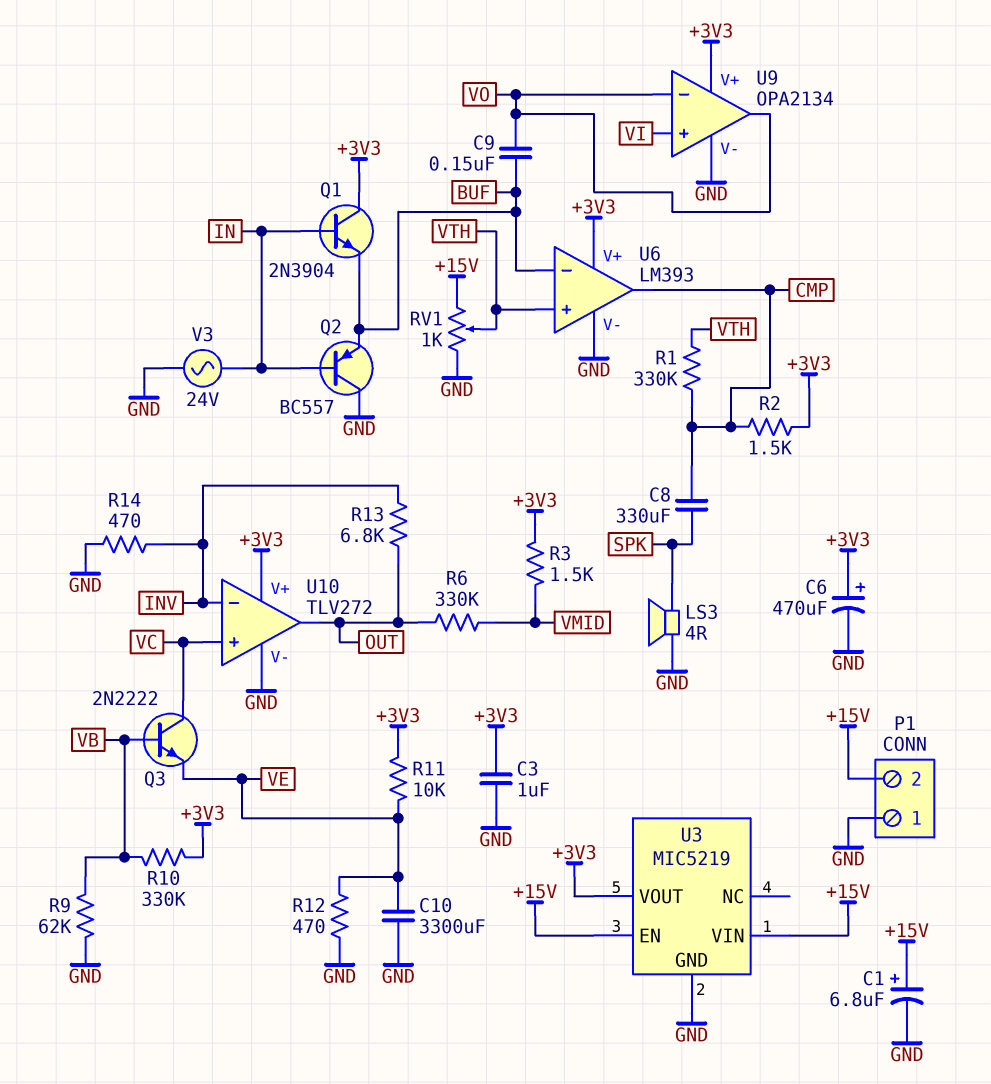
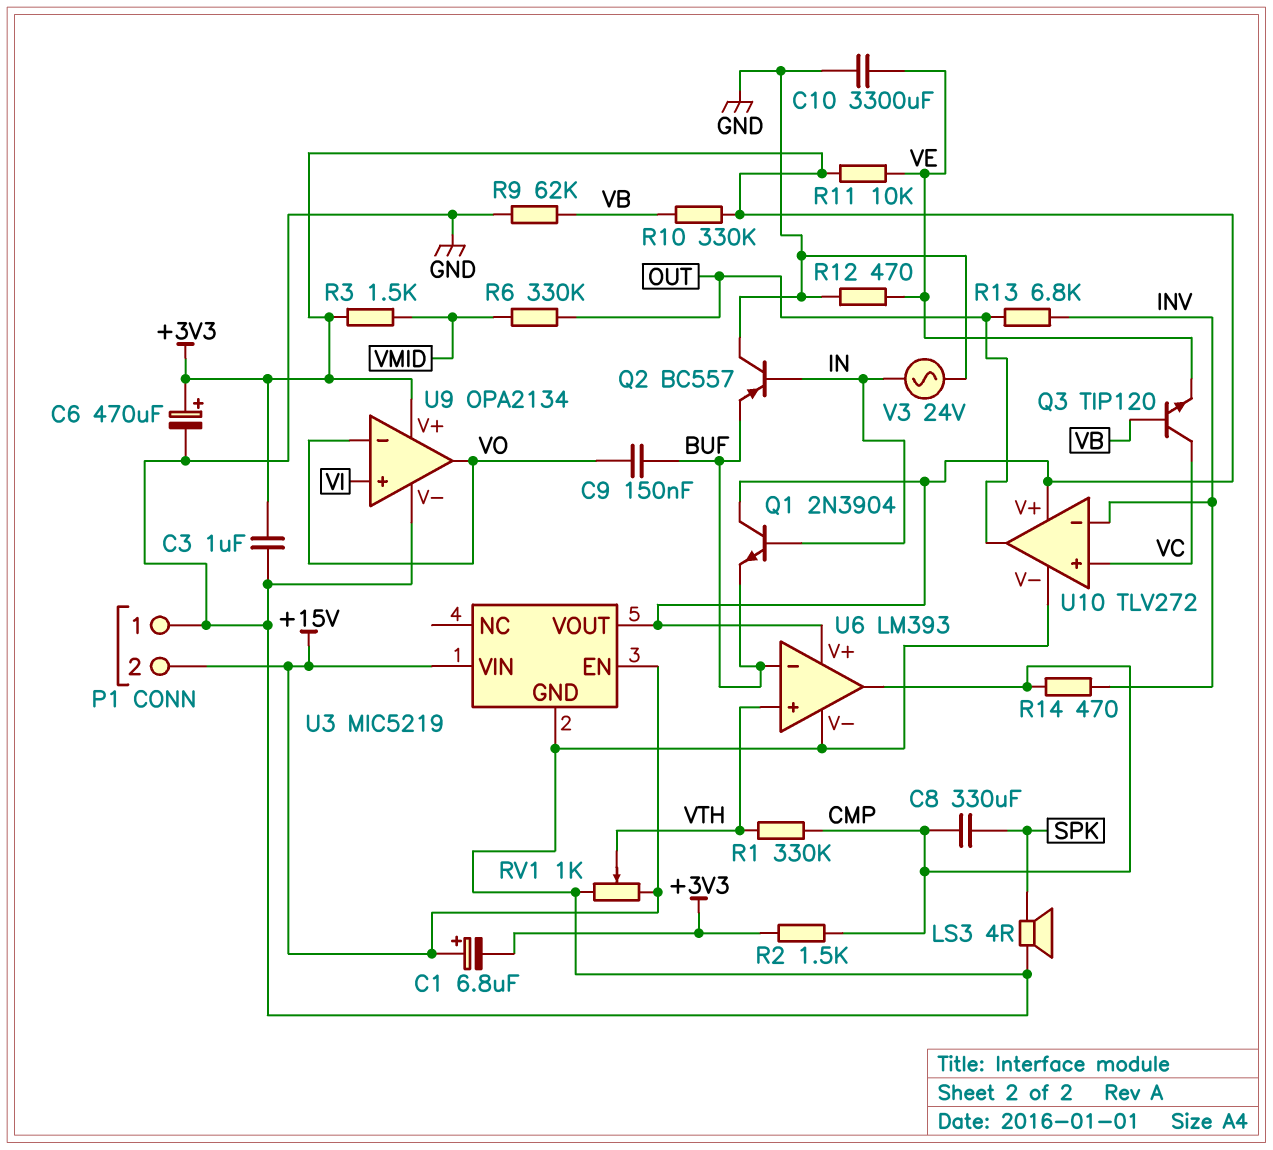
C1: 6.8uF (plus +15V, minus GND) -> 6.8uF (plus +15V, minus +3V3)
Q3: NPN 2N2222 (B VB, C VC, E VE) -> NPN TIP120 (B VB, C VC, E VE)
R14: 470 (GND, INV) -> 470 (CMP, INV)

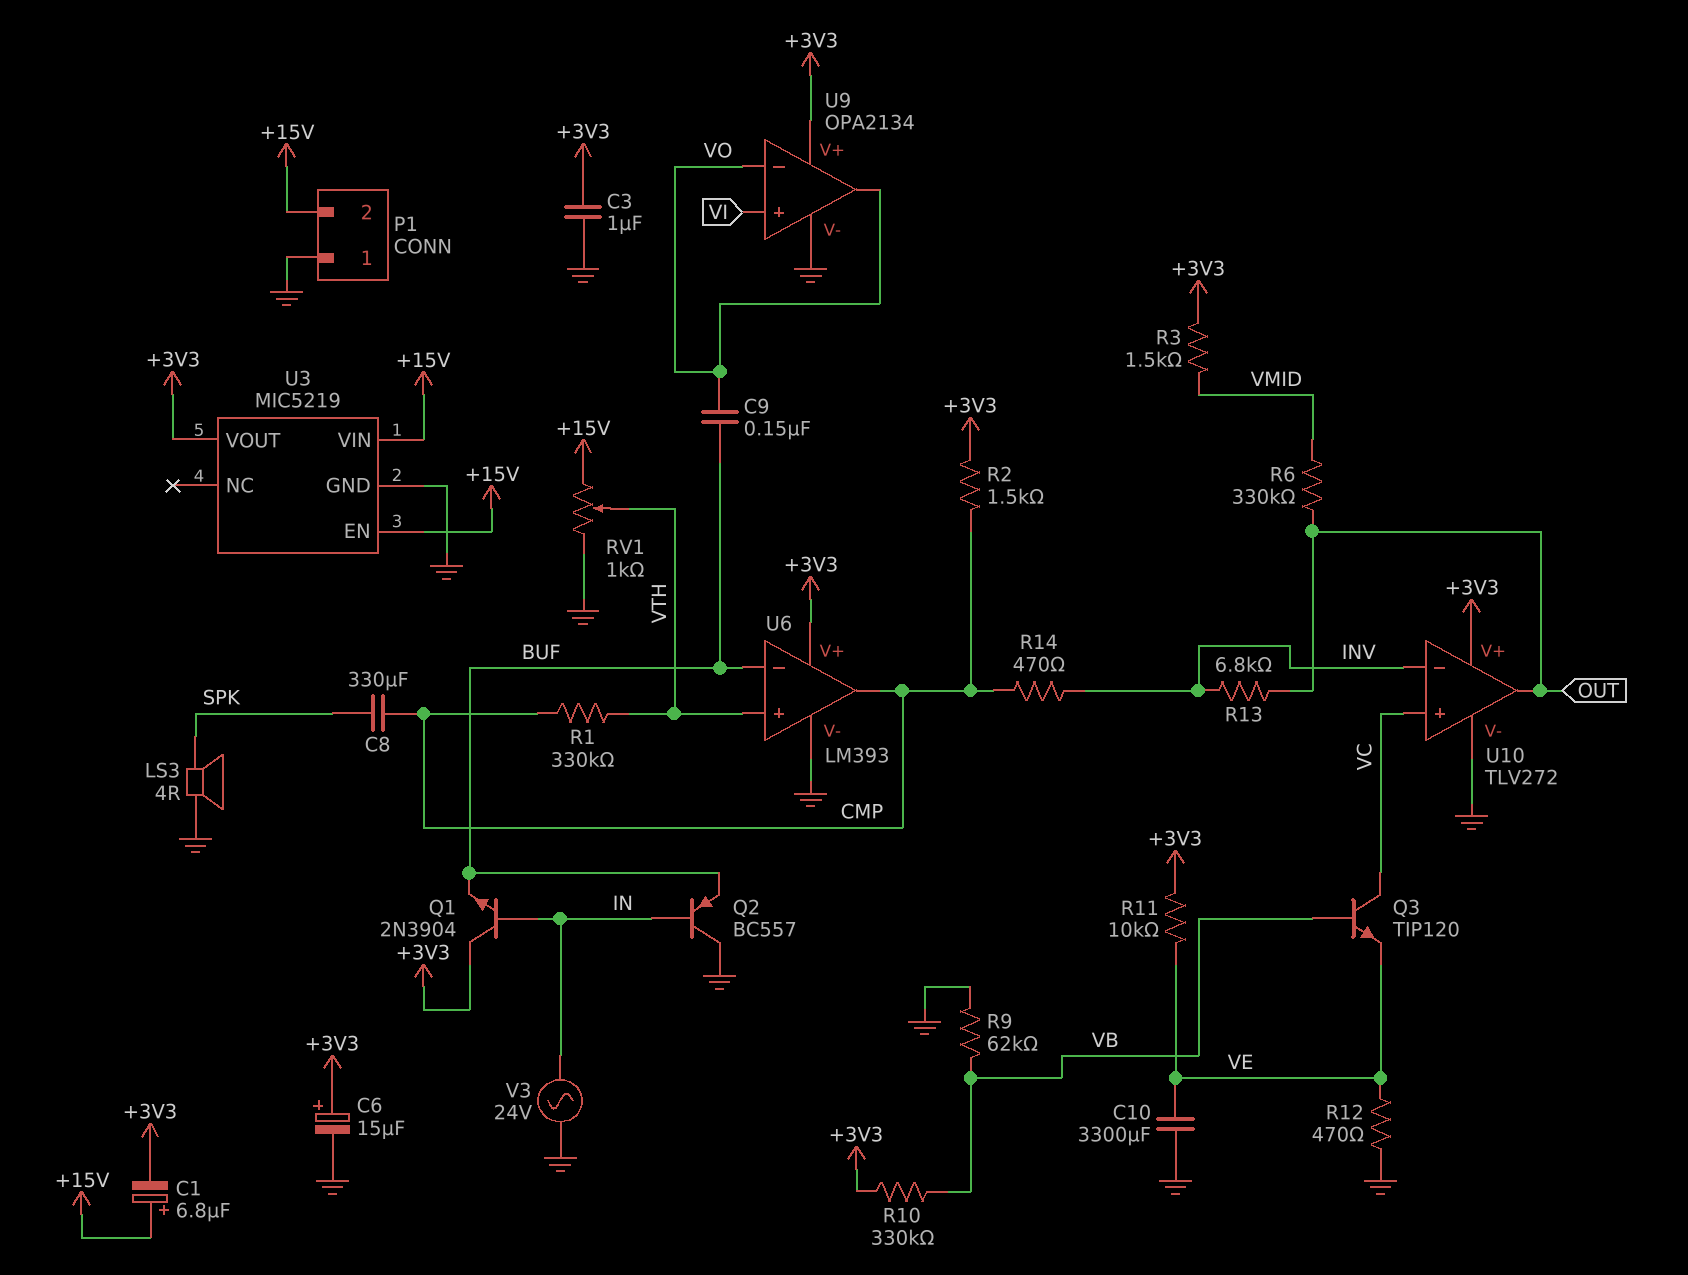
C6: 470uF (plus +3V3, minus GND) -> 15uF (plus +3V3, minus GND)

